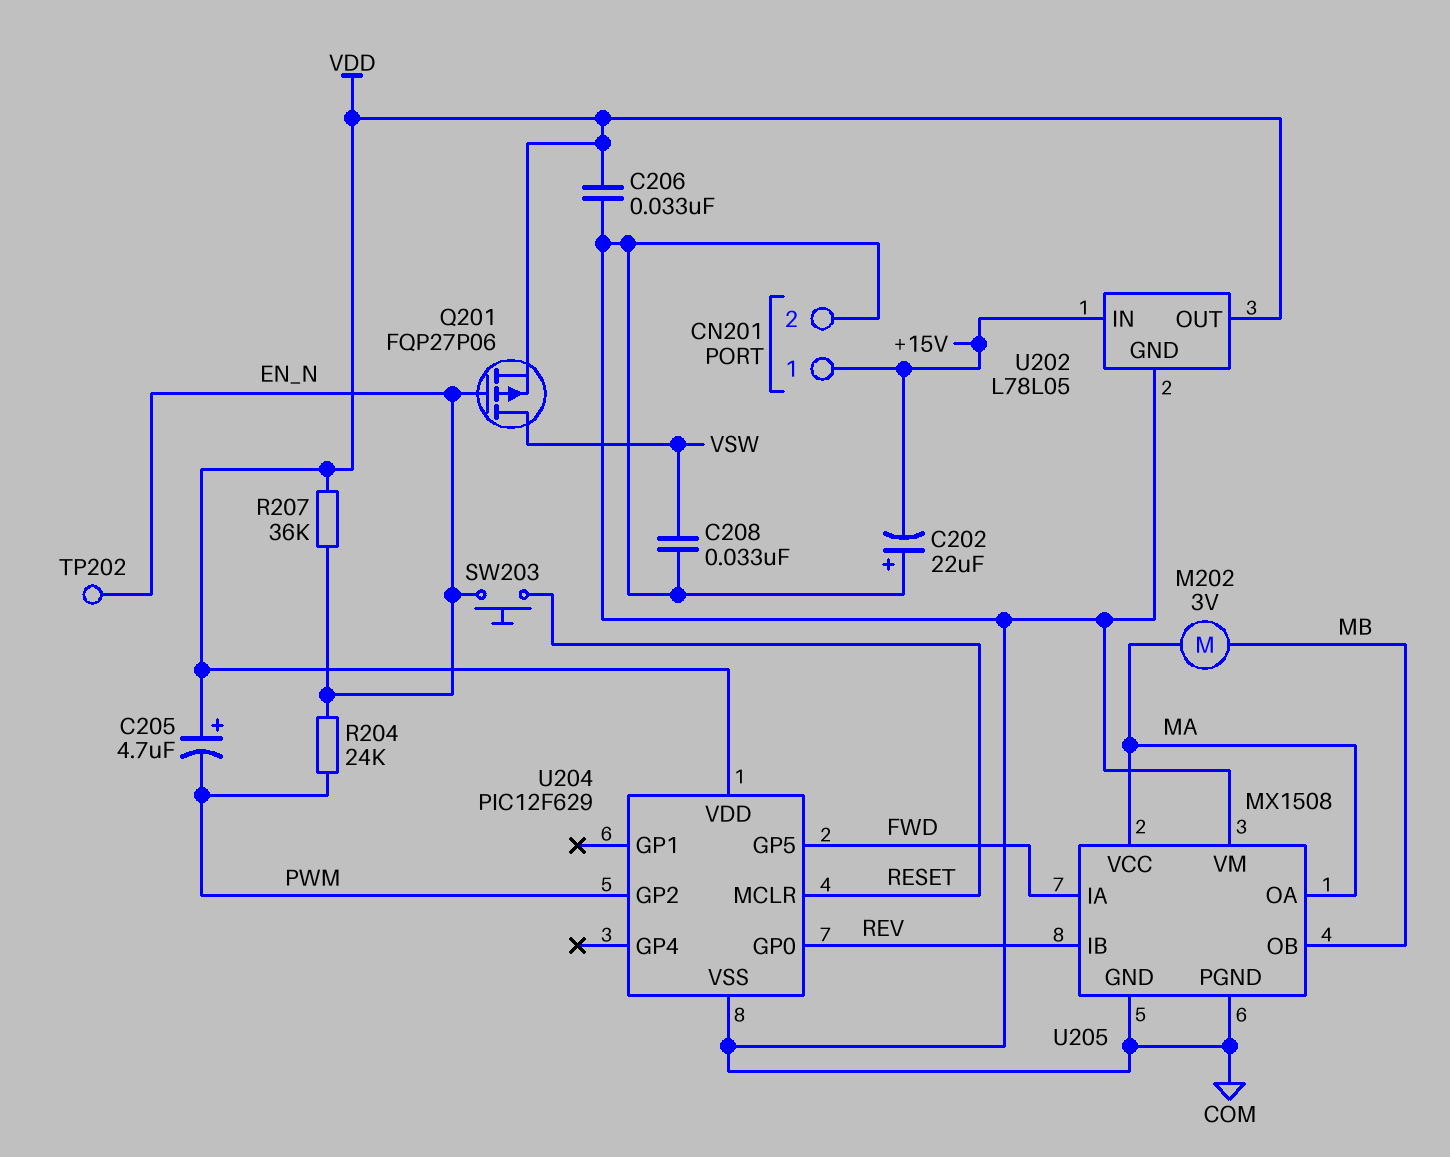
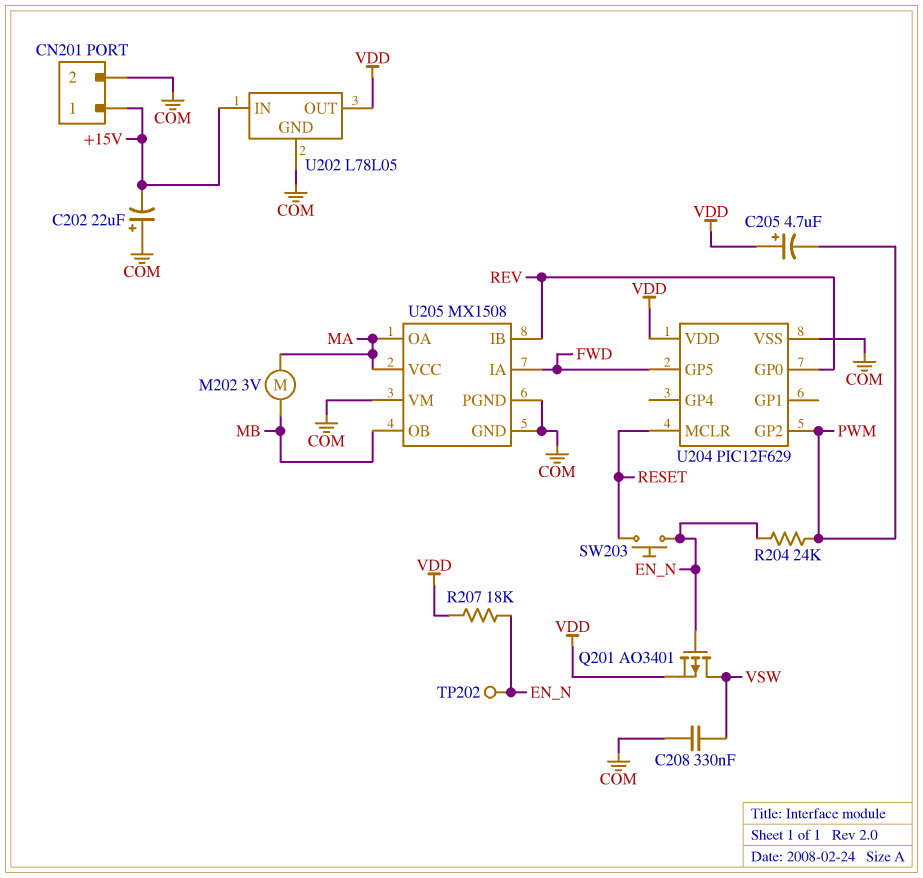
C206: 33nF (COM, VDD) -> none
C208: 33nF (COM, VSW) -> 330nF (COM, VSW)
Q201: PMOS FQP27P06 (G EN_N, D VSW, S VDD) -> PMOS AO3401 (G EN_N, D VSW, S VDD)
R207: 36k (EN_N, VDD) -> 18k (EN_N, VDD)

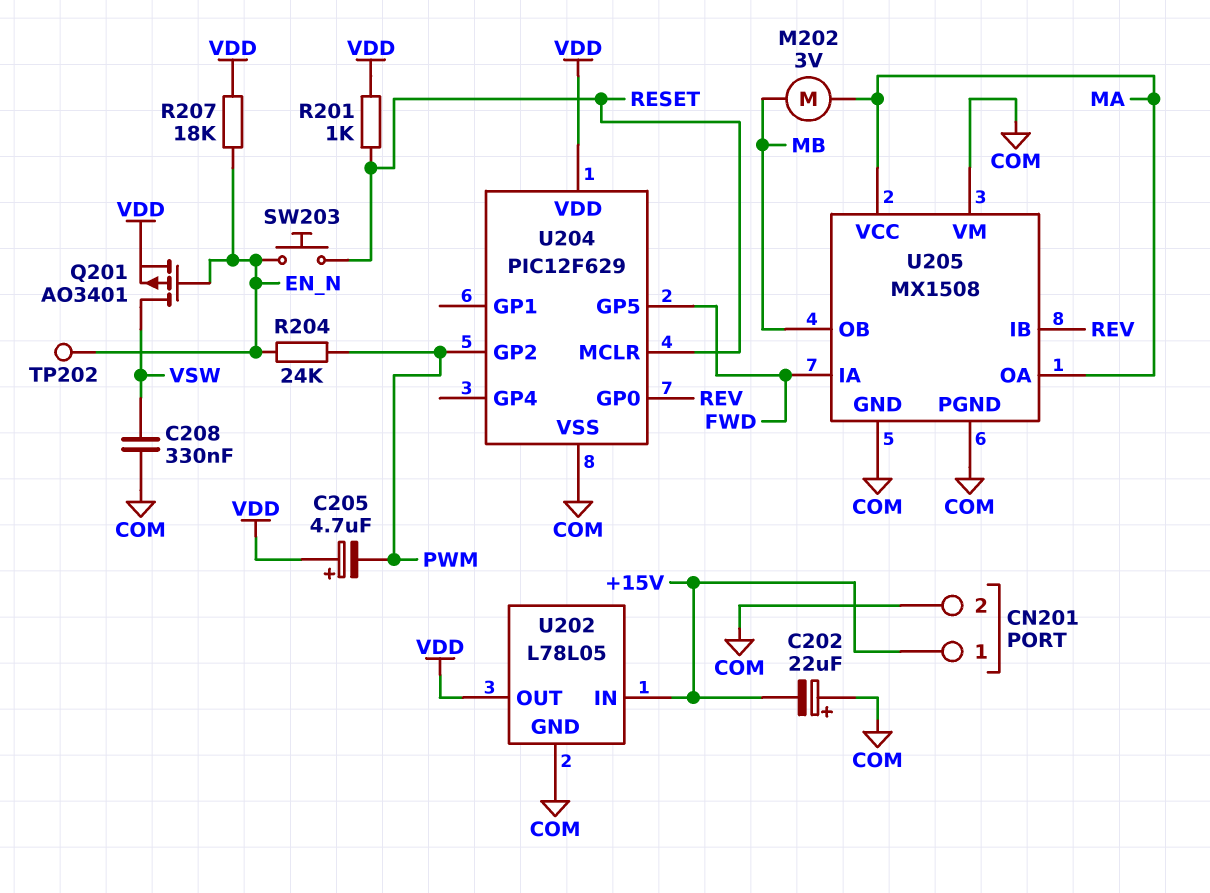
R201: none -> 1k (RESET, VDD)

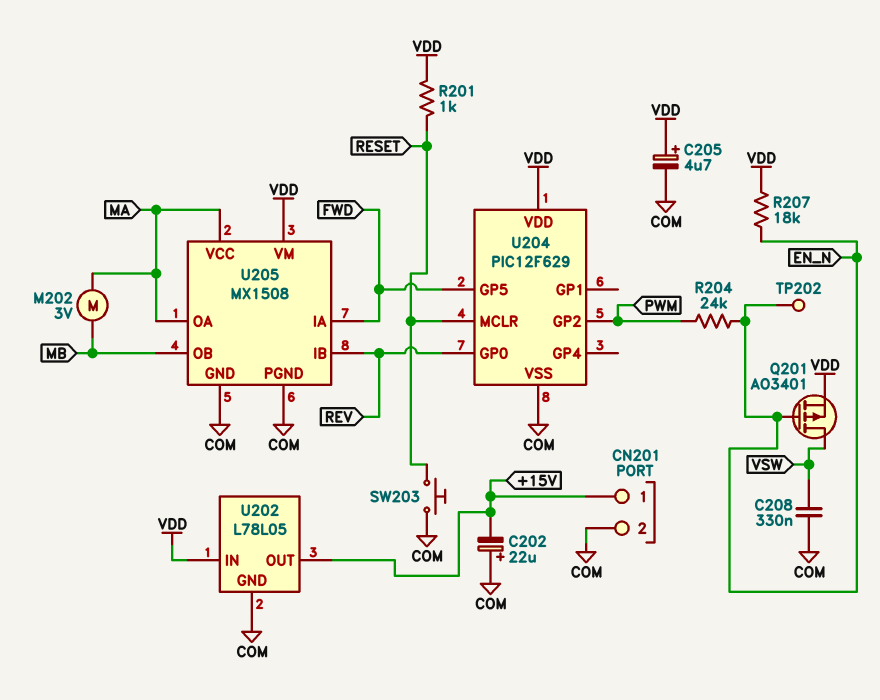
C205: 4.7uF (plus VDD, minus PWM) -> 4.7uF (plus VDD, minus COM)
SW203: button (EN_N, RESET) -> button (COM, RESET)
U202 pin IN: +15V -> VDD
U202 pin OUT: VDD -> +15V
U205 pin VM: COM -> VDD

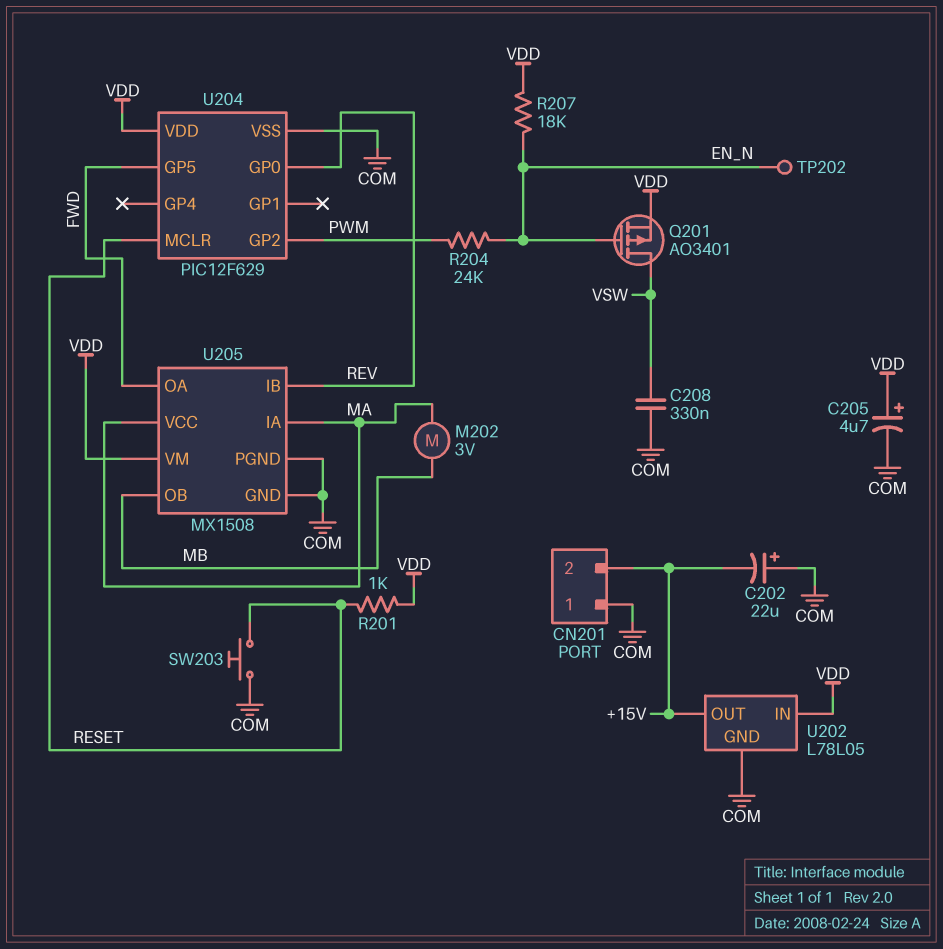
CN201 pin 1: +15V -> COM
CN201 pin 2: COM -> +15V
U205 pin IA: FWD -> MA
U205 pin OA: MA -> FWD

